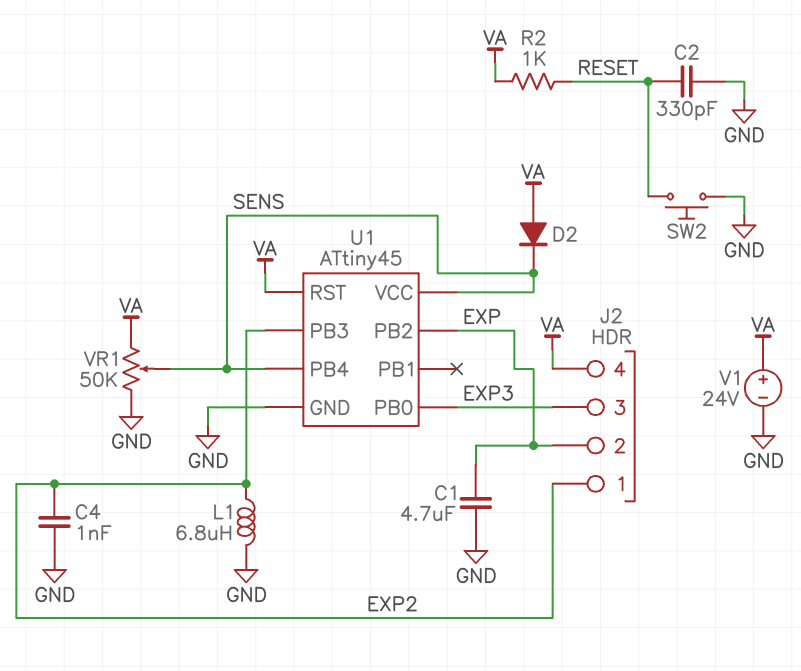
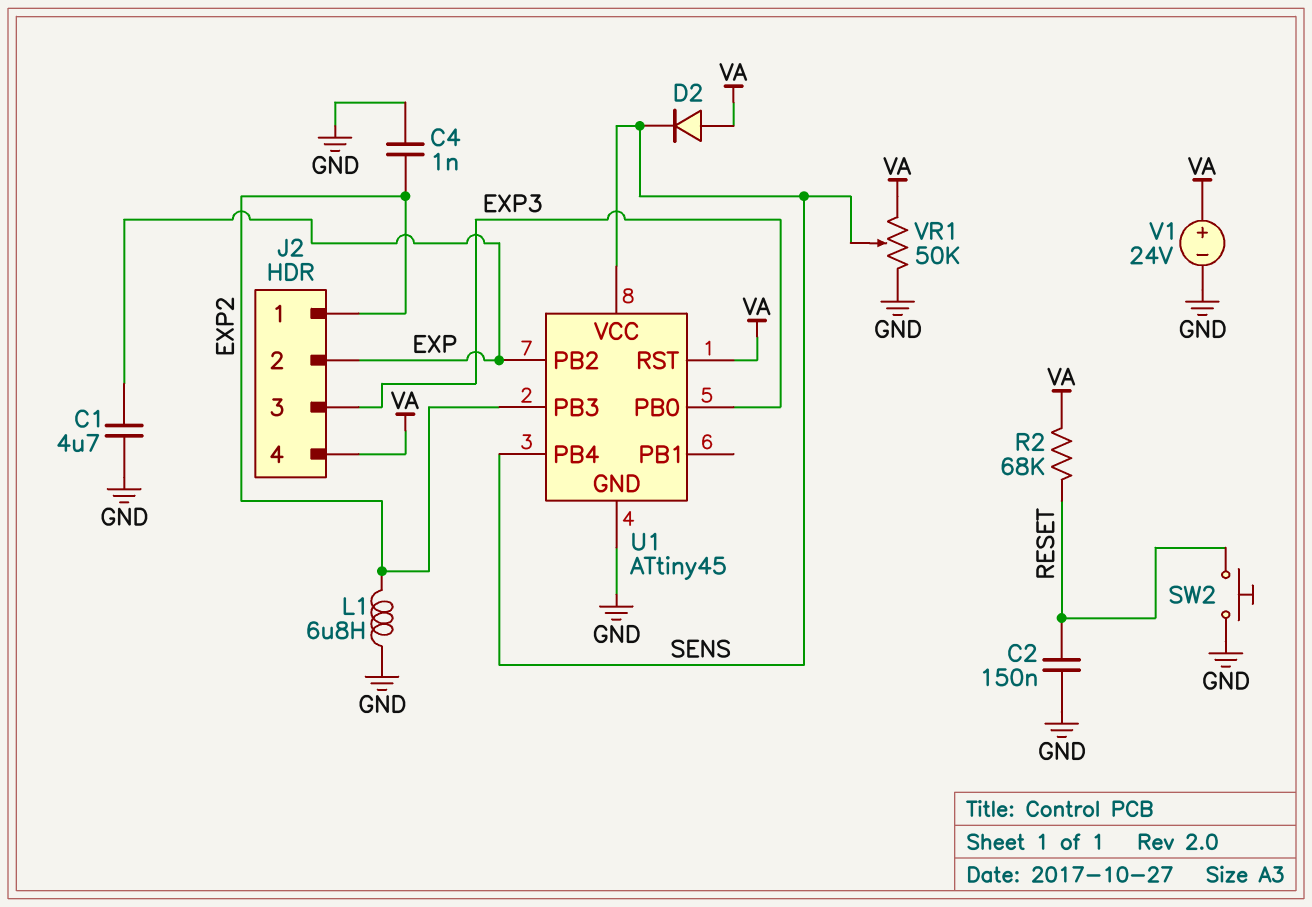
C2: 330pF (GND, RESET) -> 150nF (GND, RESET)
R2: 1k (RESET, VA) -> 68k (RESET, VA)

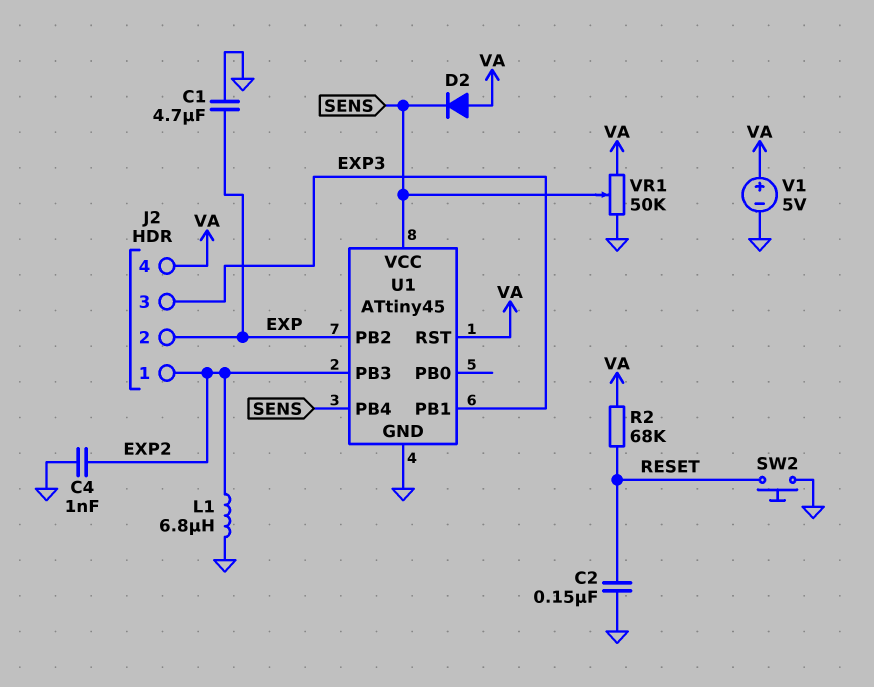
U1 pin PB0: EXP3 -> none
U1 pin PB1: none -> EXP3
V1: 24V (plus VA, minus GND) -> 5V (plus VA, minus GND)

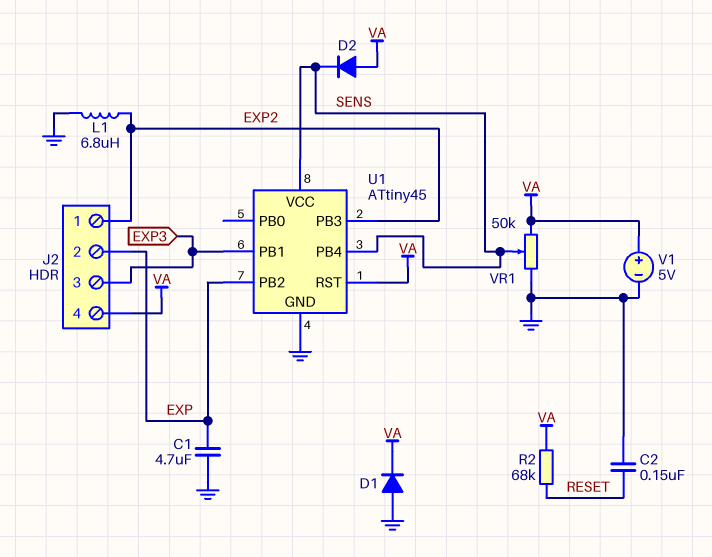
C4: 1nF (EXP2, GND) -> none
D1: none -> diode (A GND, K VA)
SW2: button (GND, RESET) -> none

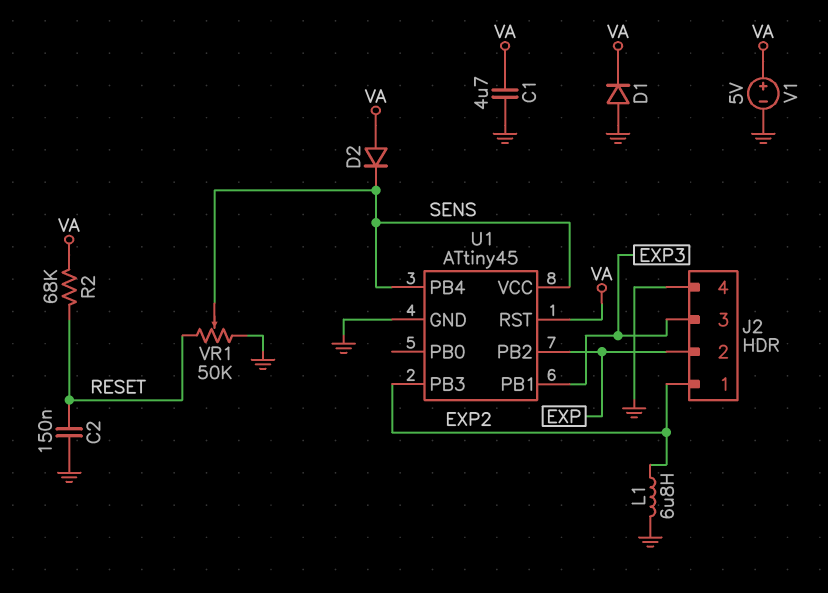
C1: 4.7uF (EXP, GND) -> 4.7uF (GND, VA)
J2 pin 4: VA -> GND
VR1: 50k (GND, VA, wiper SENS) -> 50k (GND, RESET, wiper SENS)

